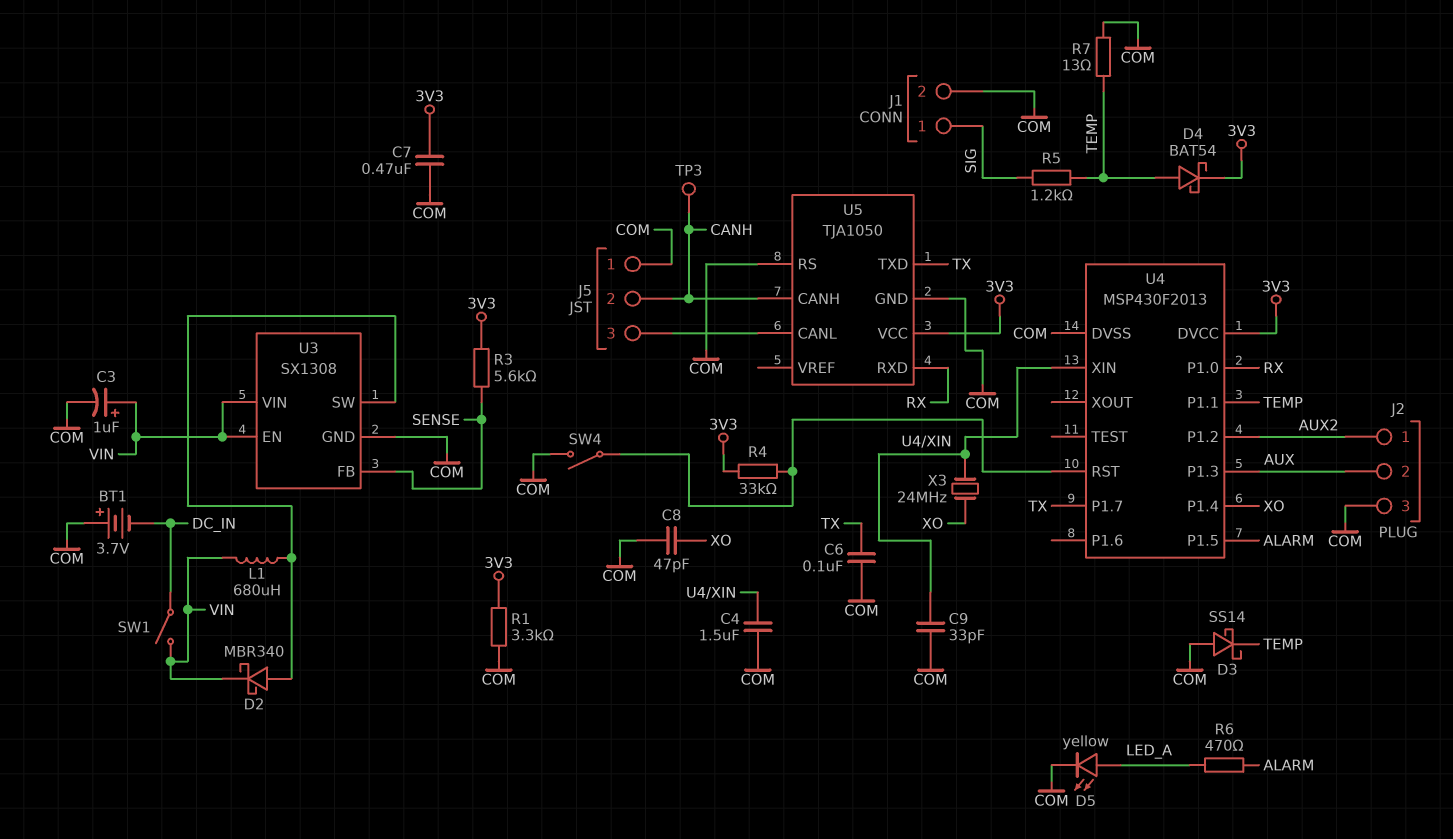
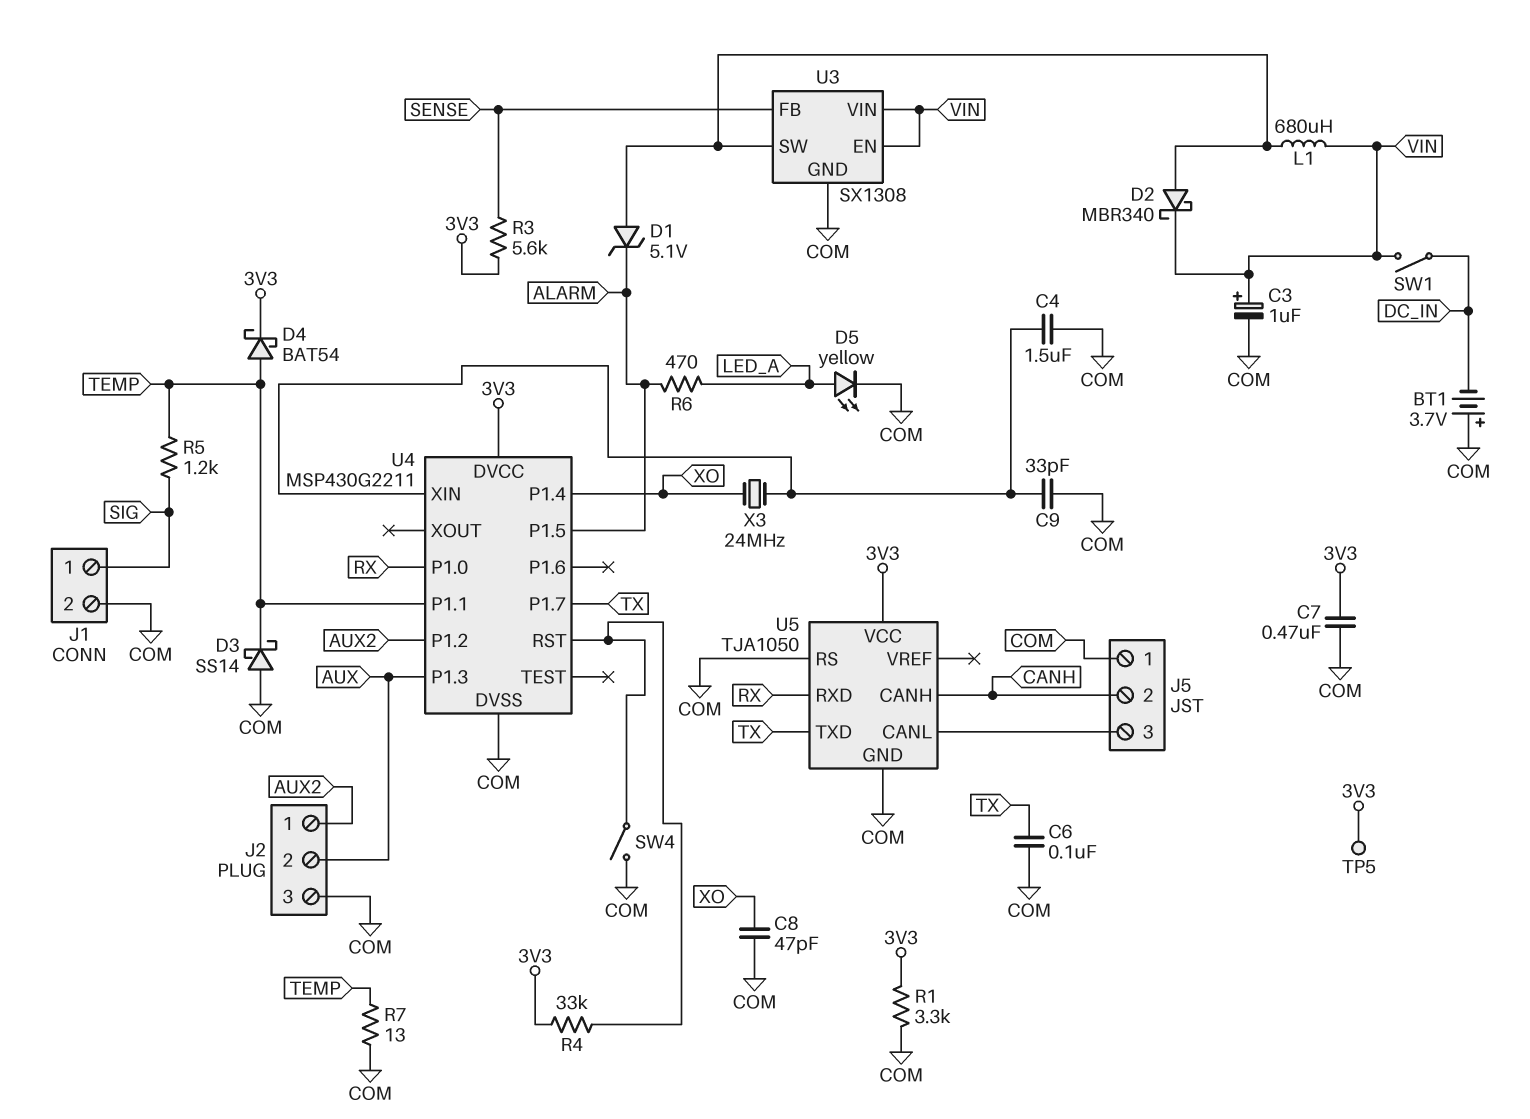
D1: none -> zener 5.1V (A U3/SW, K ALARM)
TP3: test point (CANH) -> none
TP5: none -> test point (3V3)
U4: MSP430F2013 -> MSP430G2211

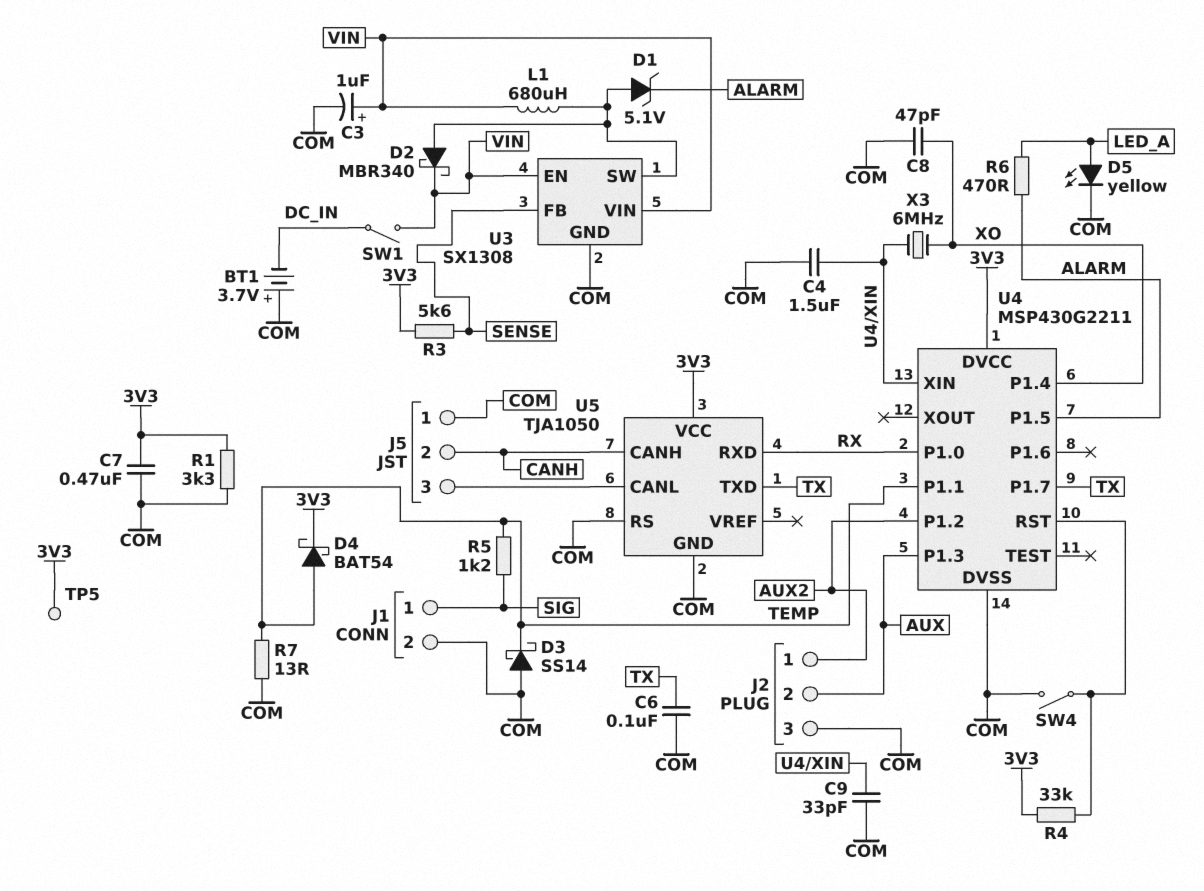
X3: 24MHz (U4/XIN, XO) -> 6MHz (U4/XIN, XO)

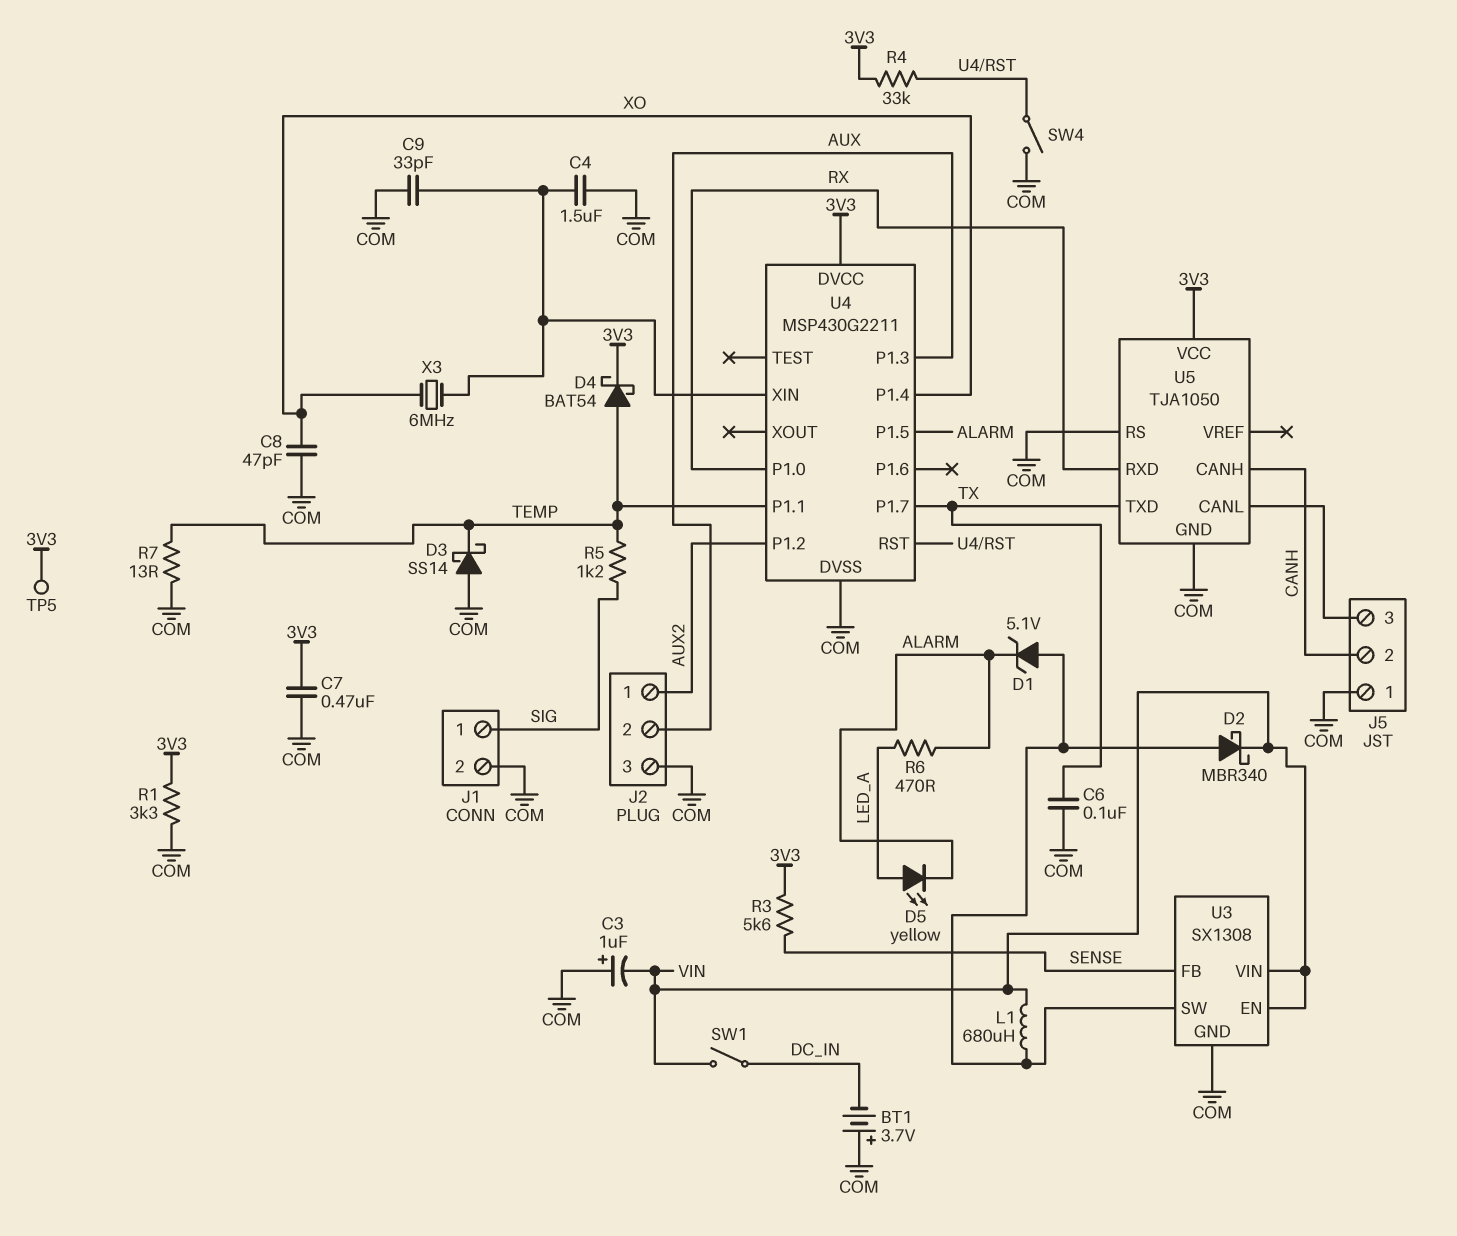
C3: 1uF (plus VIN, minus COM) -> 1uF (plus COM, minus VIN)
D5: LED yellow (A LED_A, K COM) -> LED yellow (A LED_A, K ALARM)

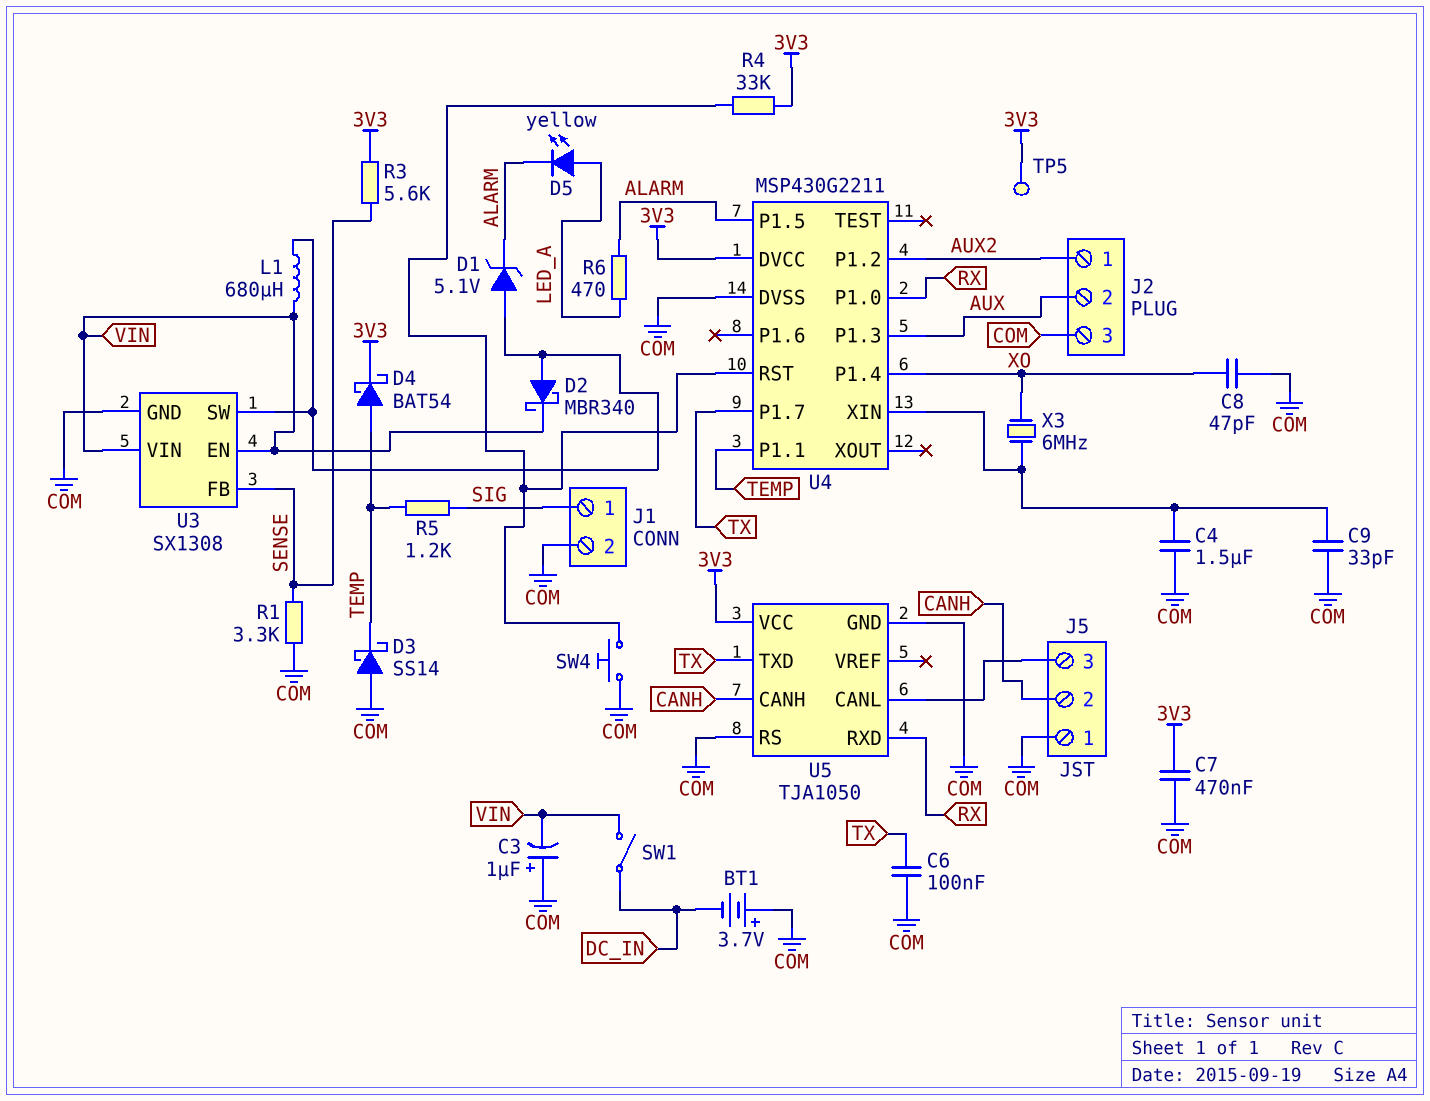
R1: 3.3k (3V3, COM) -> 3.3k (COM, SENSE)
R7: 13 (COM, TEMP) -> none
SW4: switch (COM, U4/RST) -> button (COM, U4/RST)

